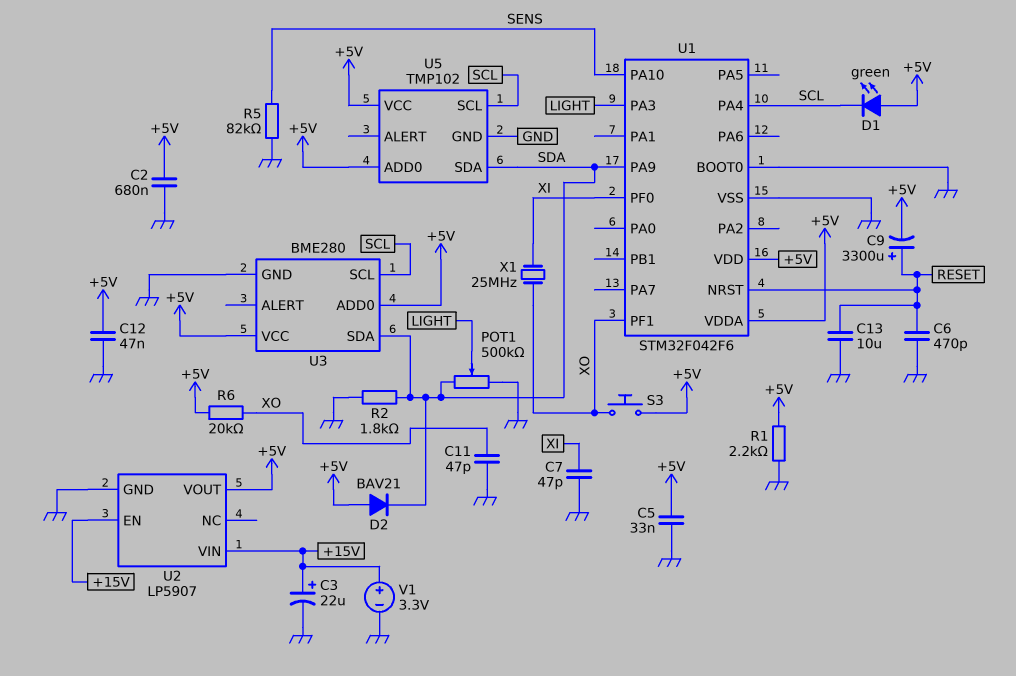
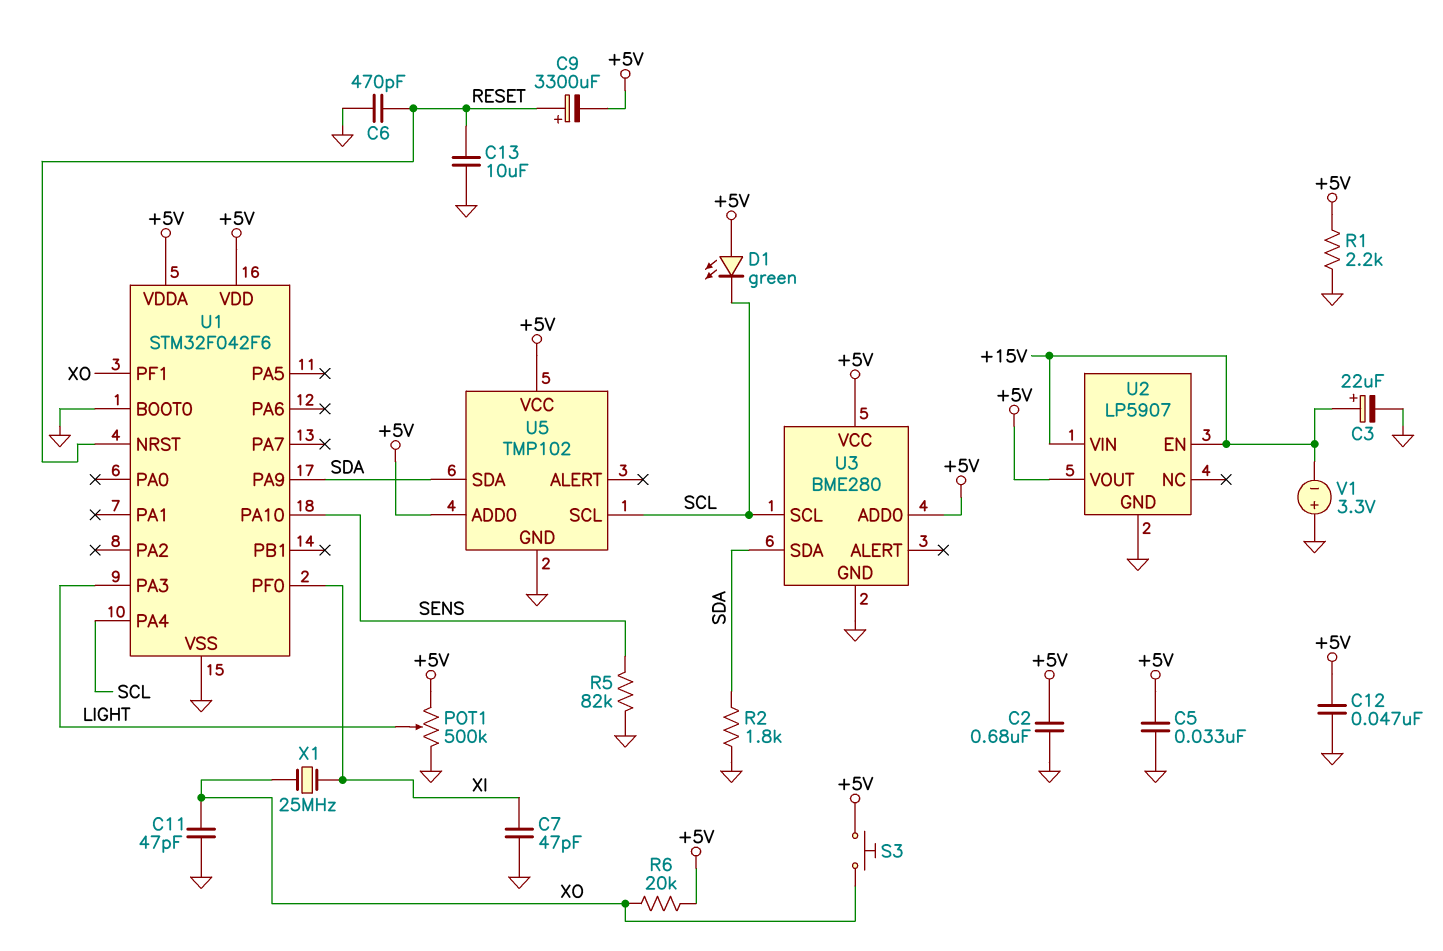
D2: diode BAV21 (A +5V, K SDA) -> none
POT1: 500k (GND, SDA, wiper LIGHT) -> 500k (+5V, GND, wiper LIGHT)
V1: 3.3V (plus +15V, minus GND) -> 3.3V (plus GND, minus +15V)

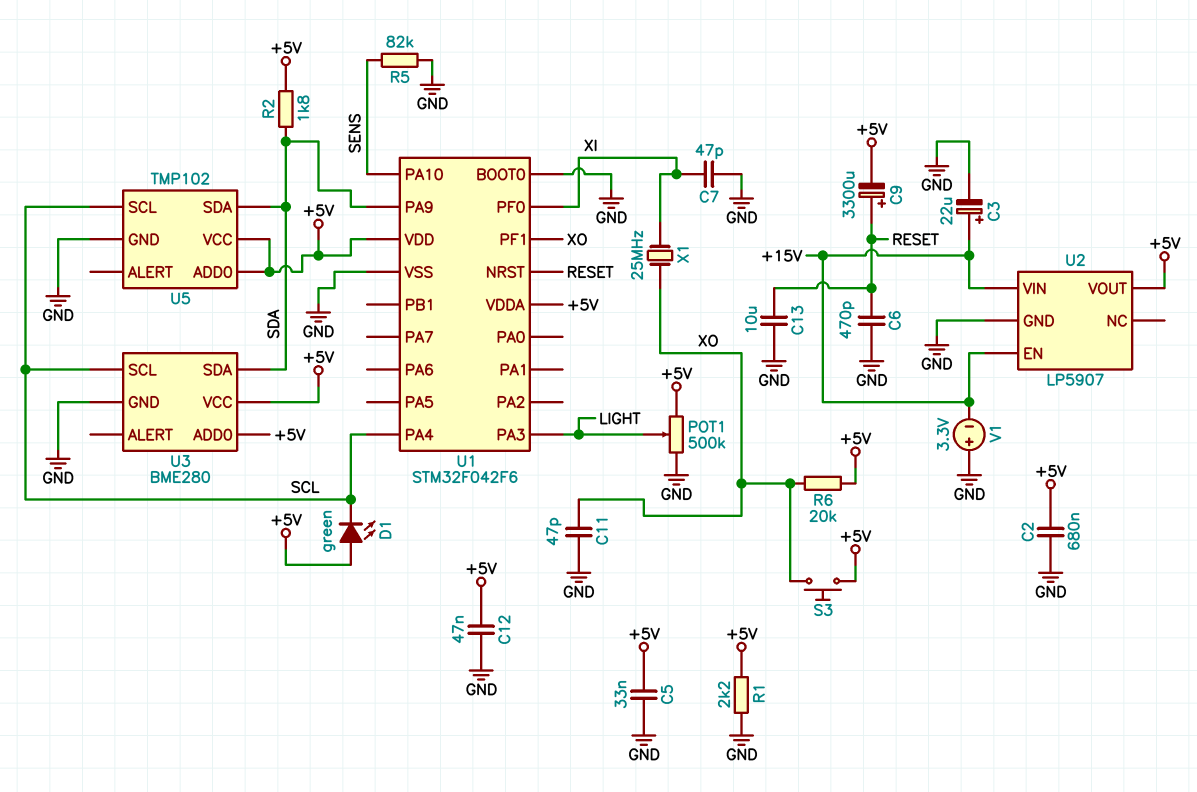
R2: 1.8k (GND, SDA) -> 1.8k (+5V, SDA)

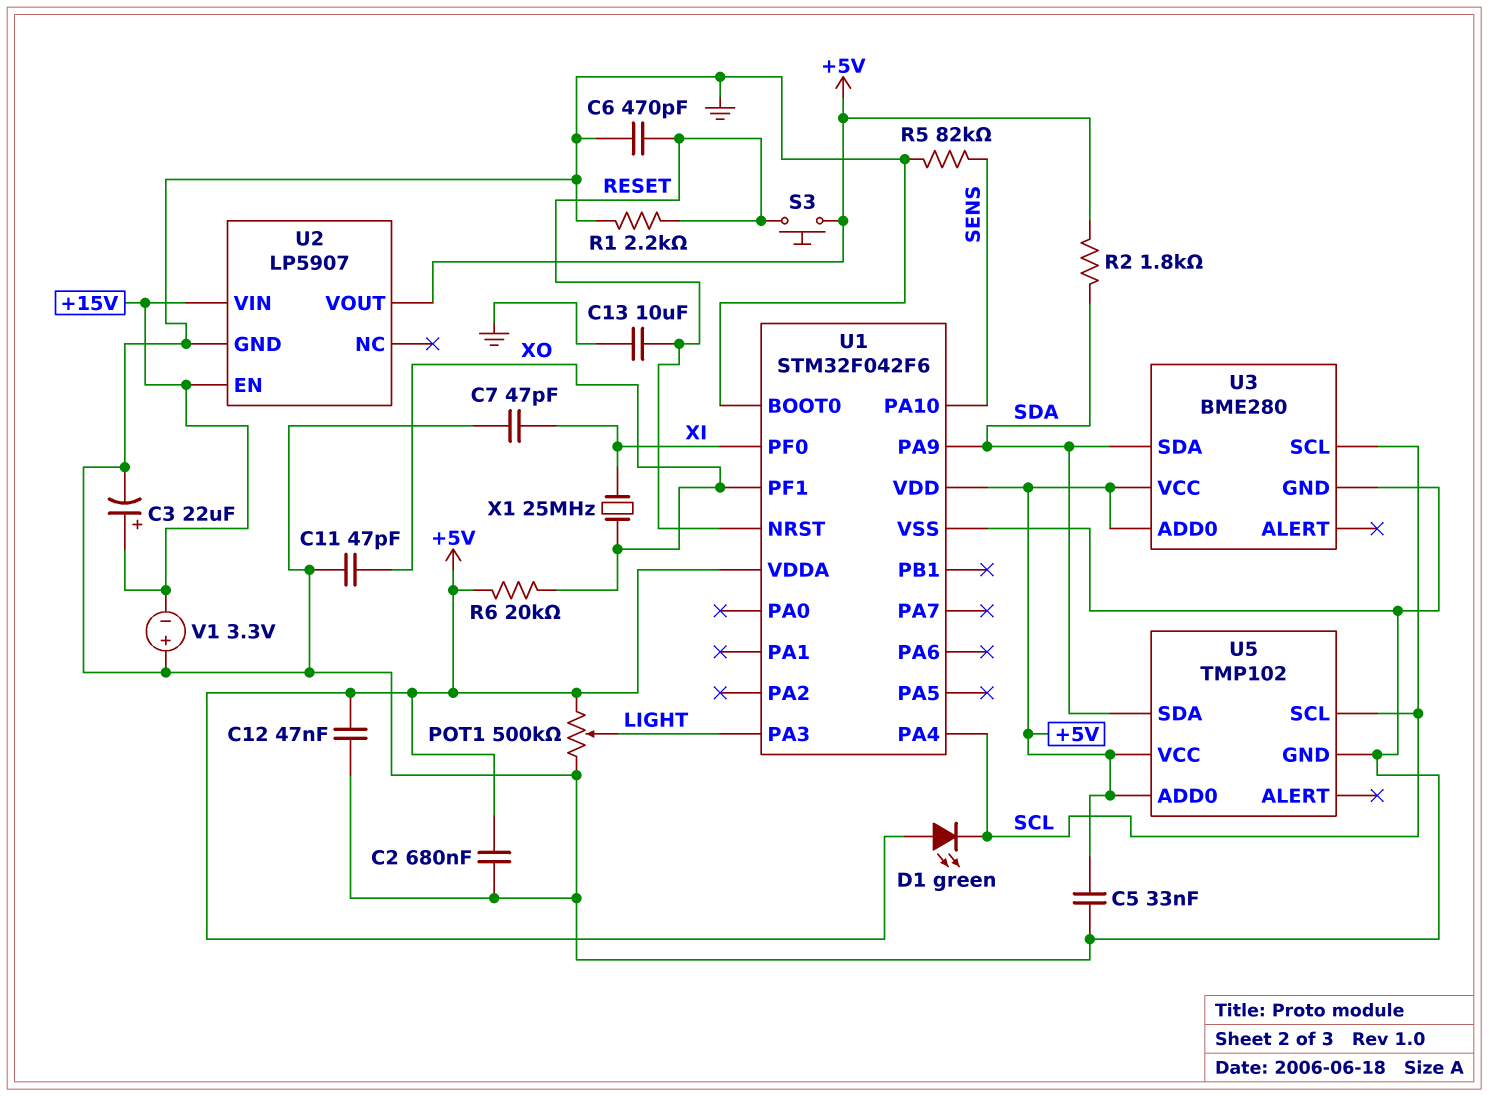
C9: 3300uF (plus RESET, minus +5V) -> none
R1: 2.2k (+5V, GND) -> 2.2k (GND, RESET)
S3: button (+5V, XO) -> button (+5V, RESET)

